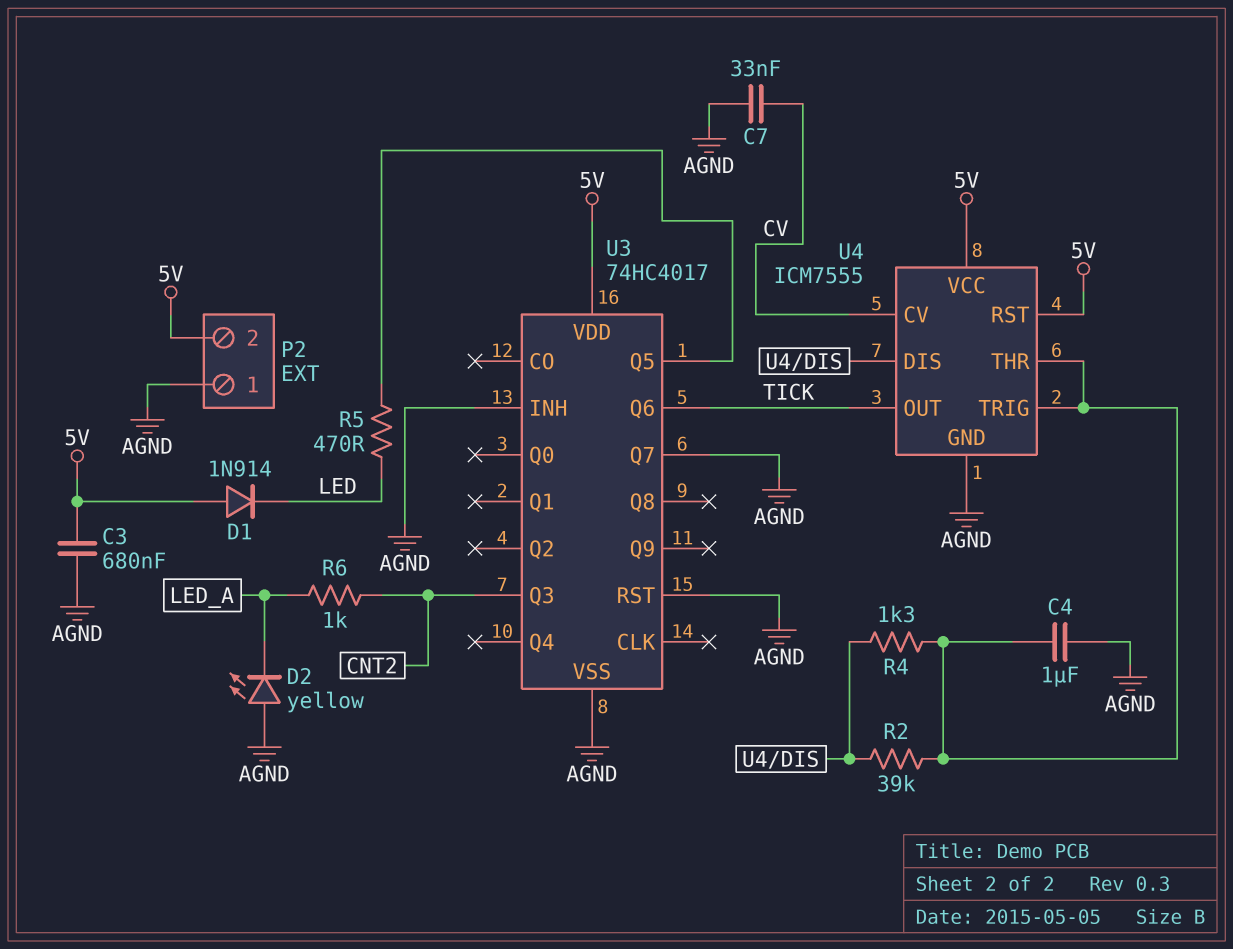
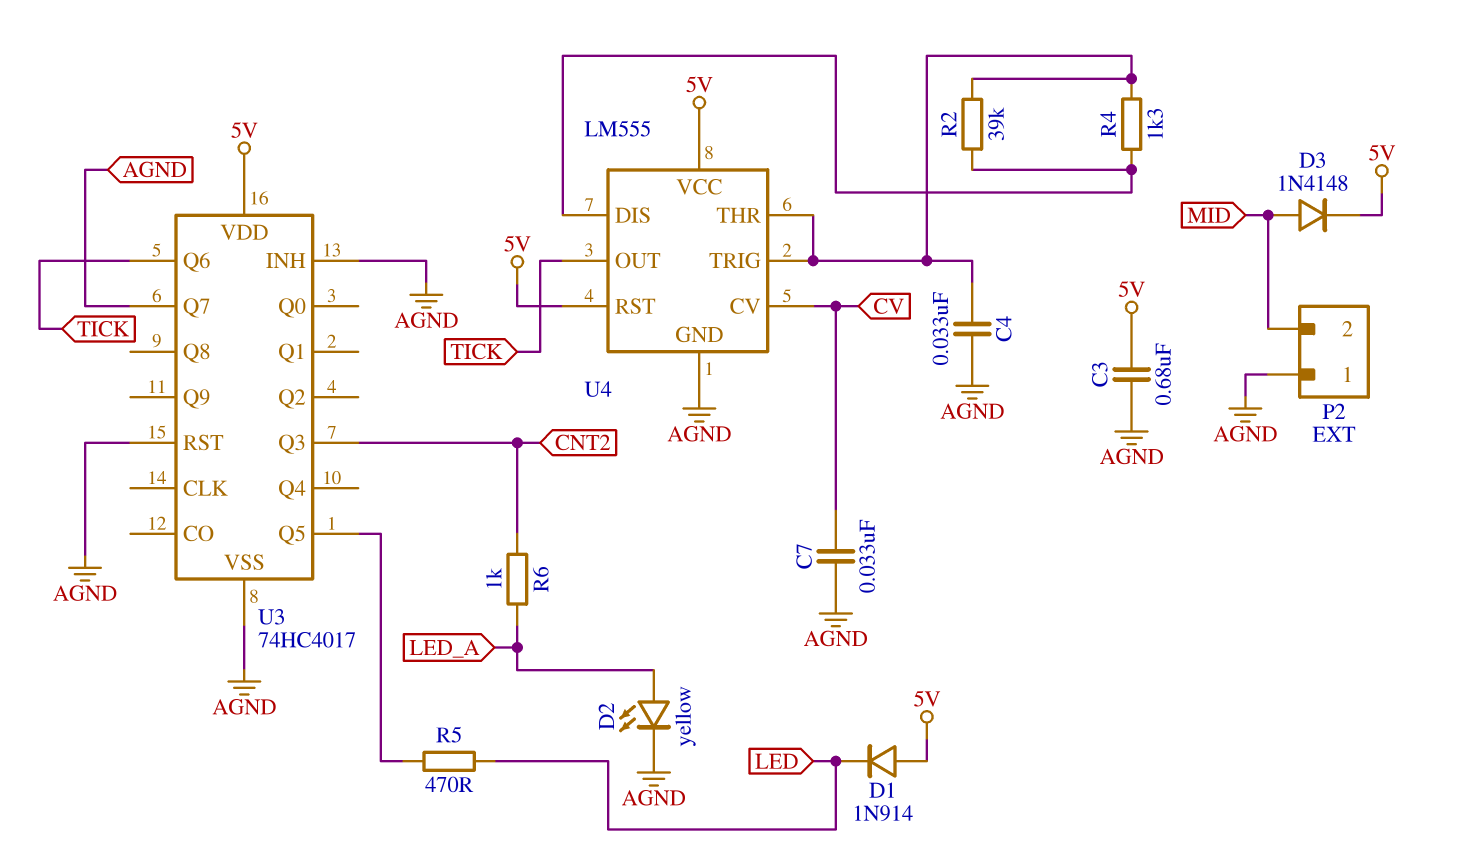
C4: 1uF (AGND, U4/THR) -> 33nF (AGND, U4/THR)
D2: LED yellow (A AGND, K LED_A) -> LED yellow (A LED_A, K AGND)
D3: none -> diode 1N4148 (A MID, K 5V)
P2 pin 2: 5V -> MID
U4: ICM7555 -> LM555

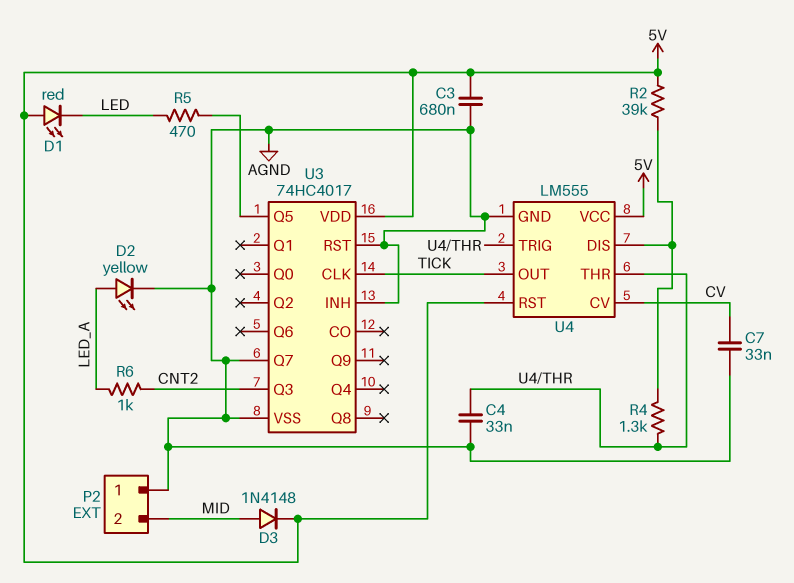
D1: diode 1N914 (A 5V, K LED) -> LED red (A 5V, K LED)
R2: 39k (U4/DIS, U4/THR) -> 39k (5V, U4/DIS)
U3 pin CLK: none -> TICK
U3 pin Q6: TICK -> none

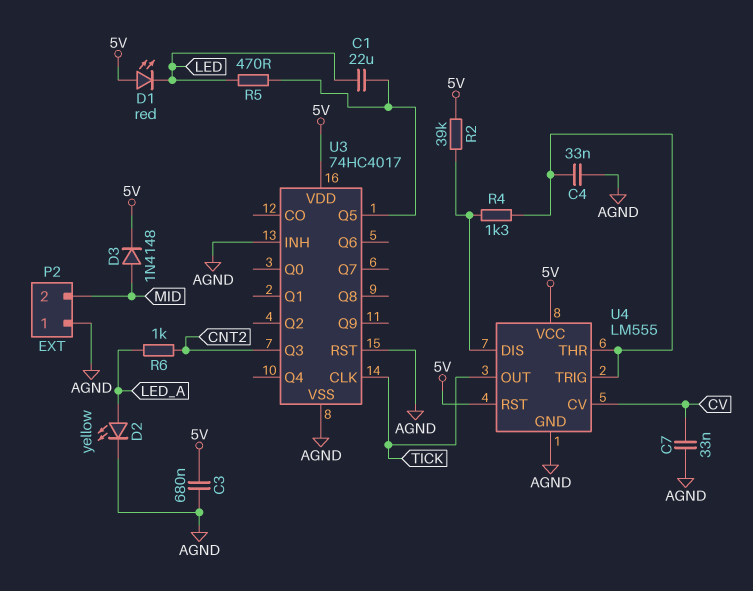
C1: none -> 22uF (LED, U3/Q5)
U3 pin Q7: AGND -> none

